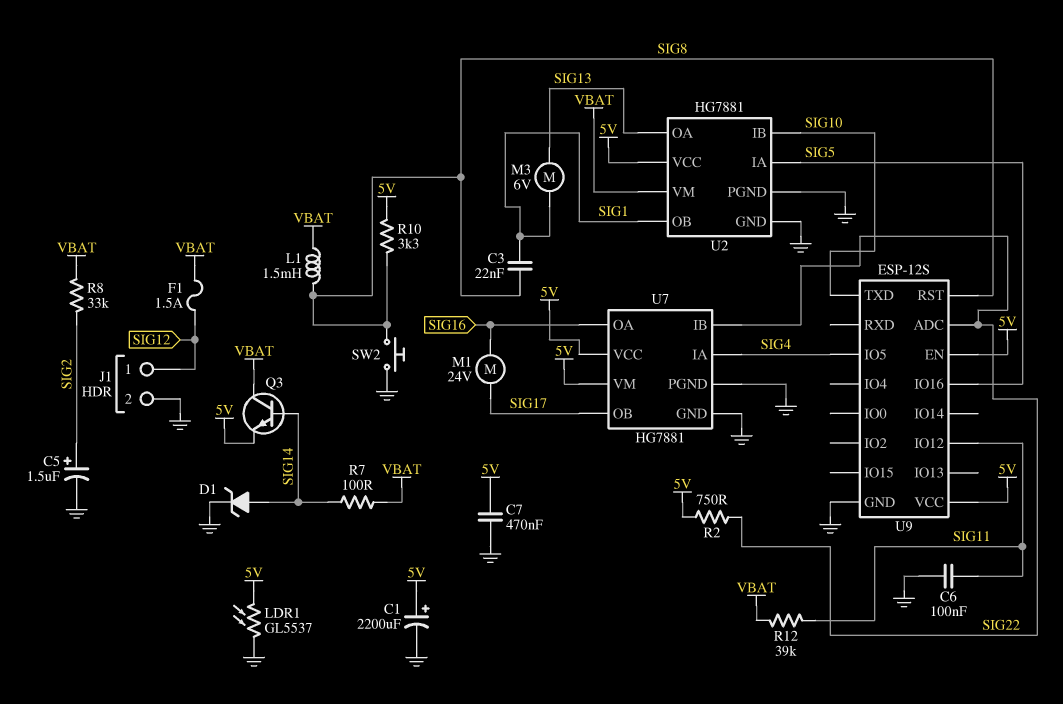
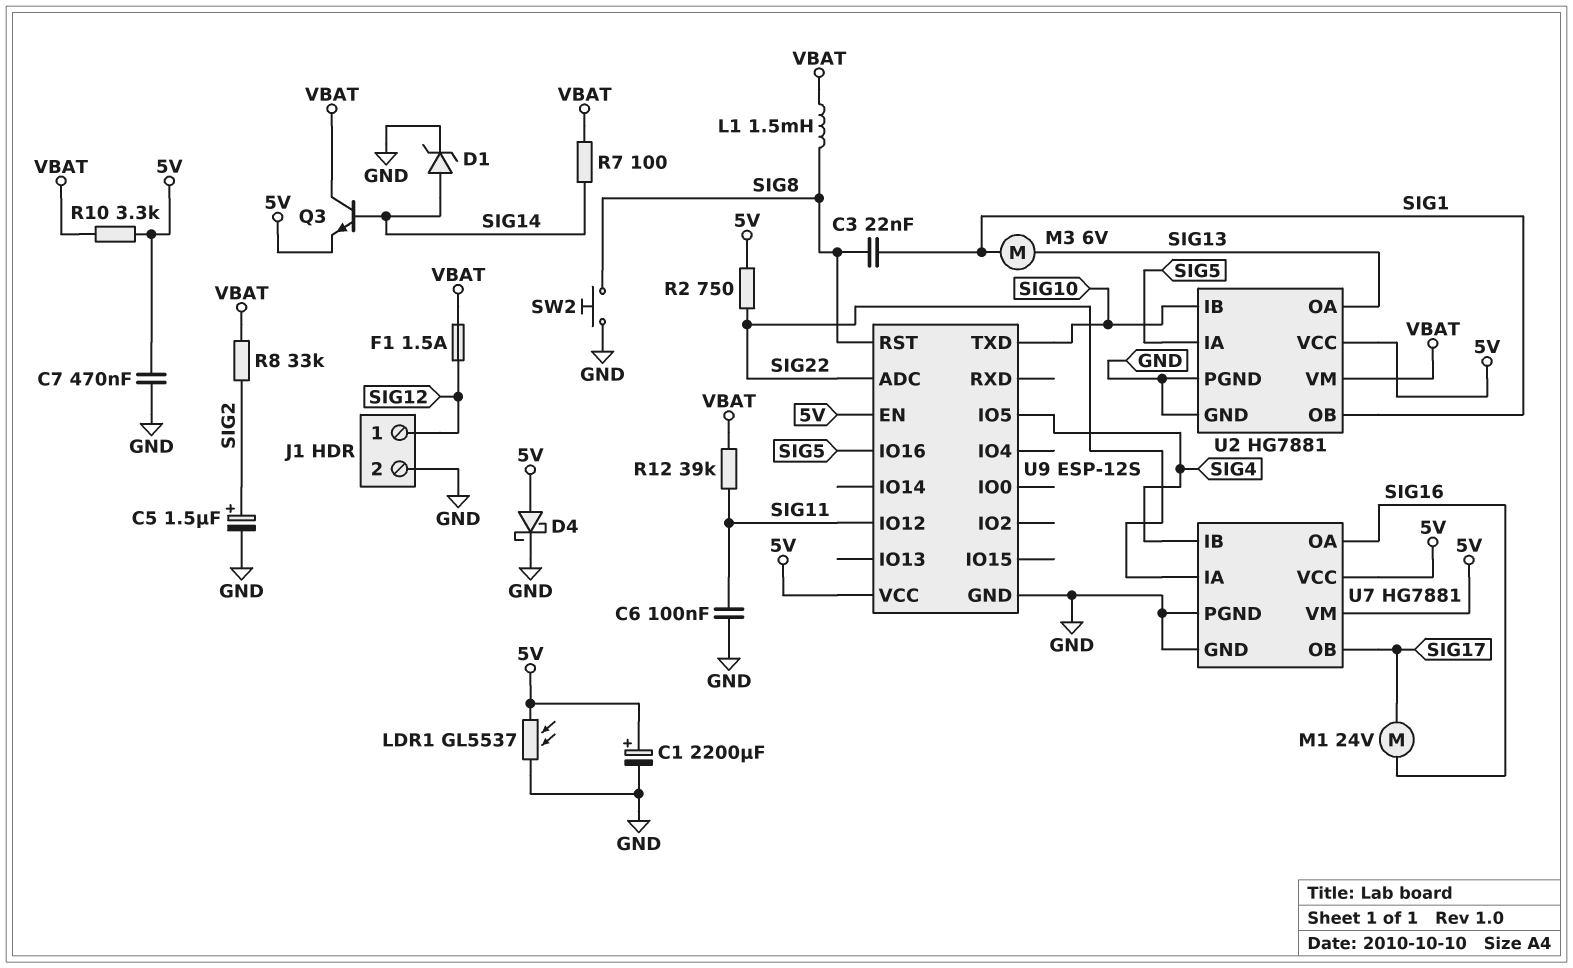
D4: none -> schottky (A 5V, K GND)
R10: 3.3k (5V, SIG8) -> 3.3k (5V, VBAT)
U7 pin IA: SIG4 -> SIG22
U7 pin IB: SIG22 -> SIG4

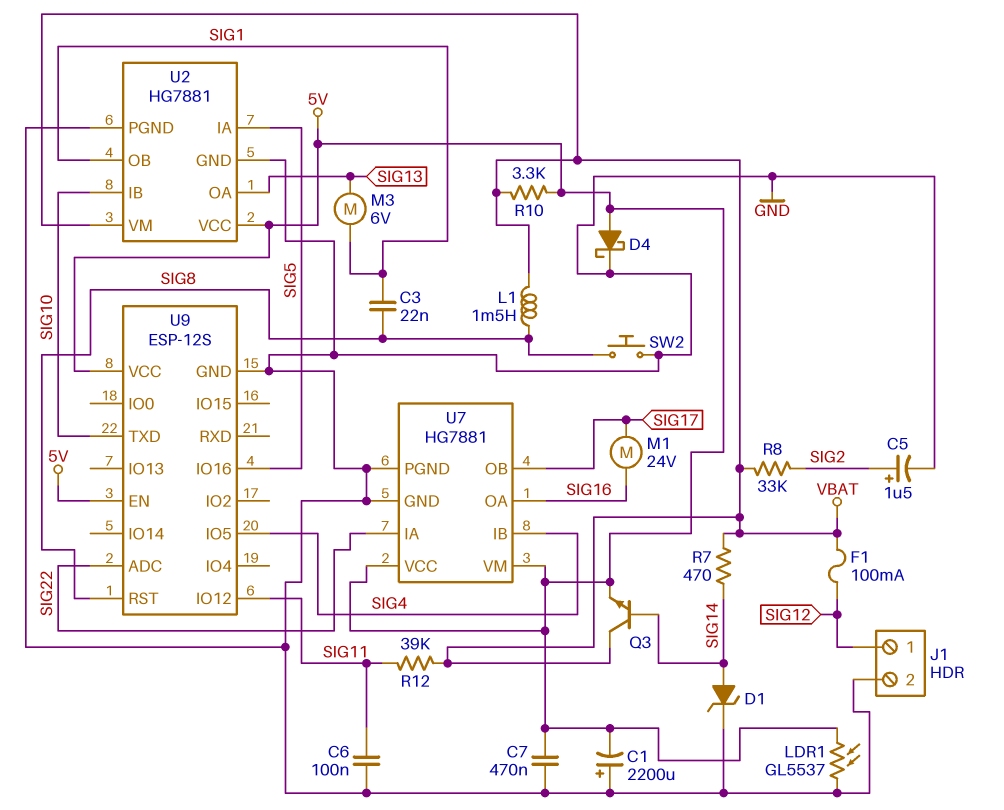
C1: 2200uF (plus 5V, minus GND) -> 2200uF (plus GND, minus 5V)
F1: 1.5A (SIG12, VBAT) -> 100mA (SIG12, VBAT)
R2: 750 (5V, SIG22) -> none
R7: 100 (SIG14, VBAT) -> 470 (SIG14, VBAT)

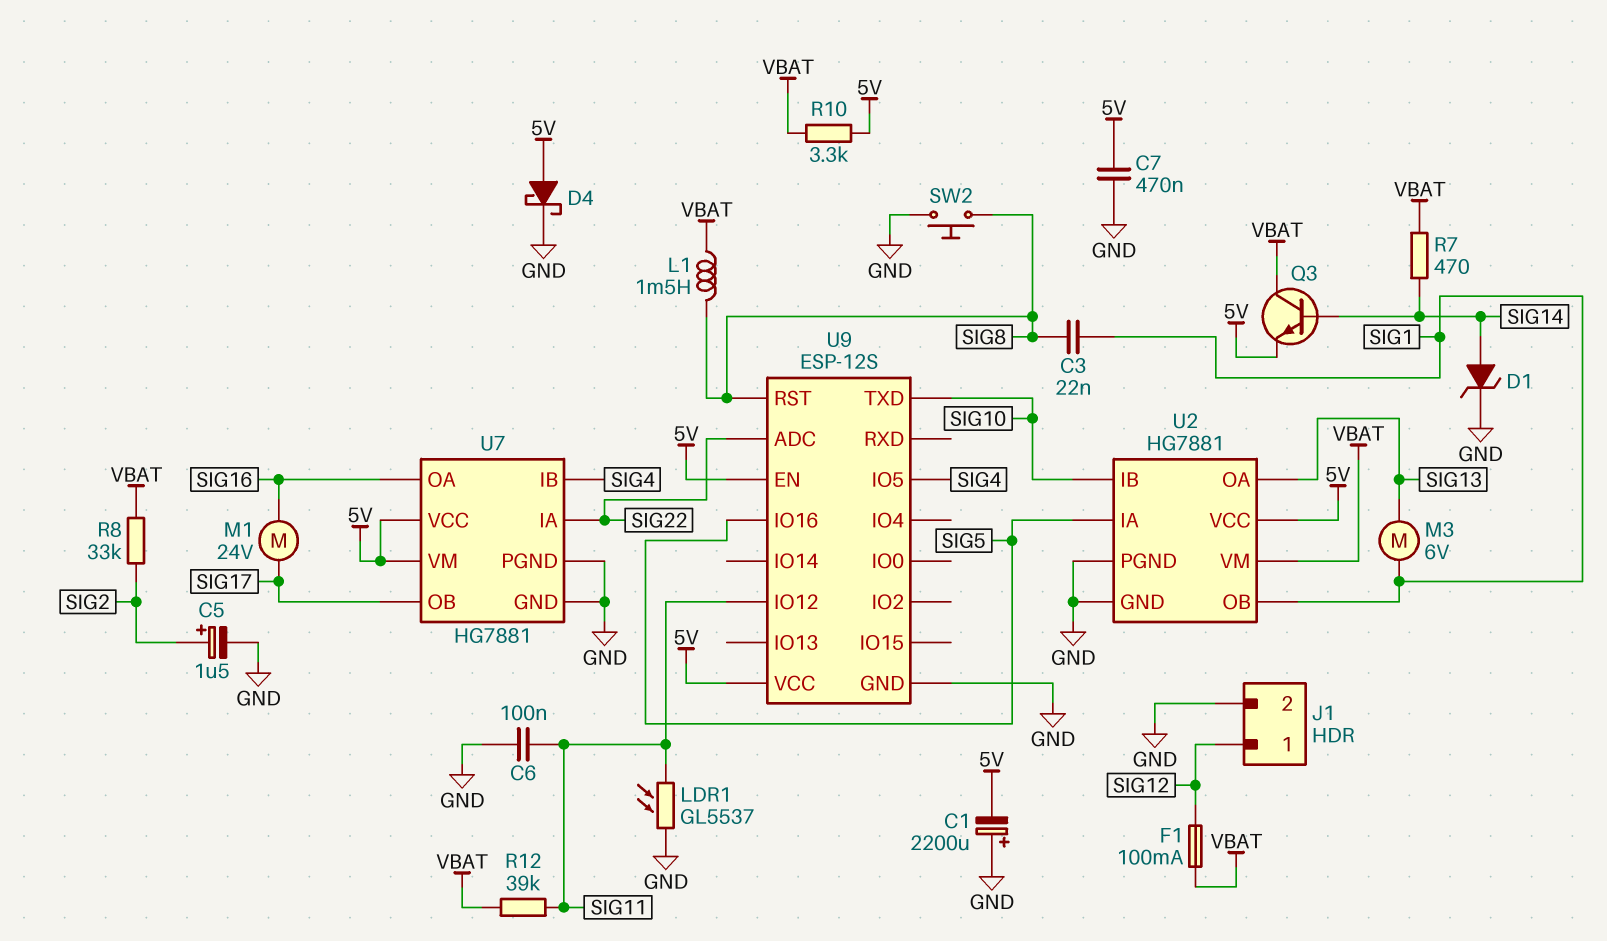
LDR1: GL5537 (5V, GND) -> GL5537 (GND, SIG11)

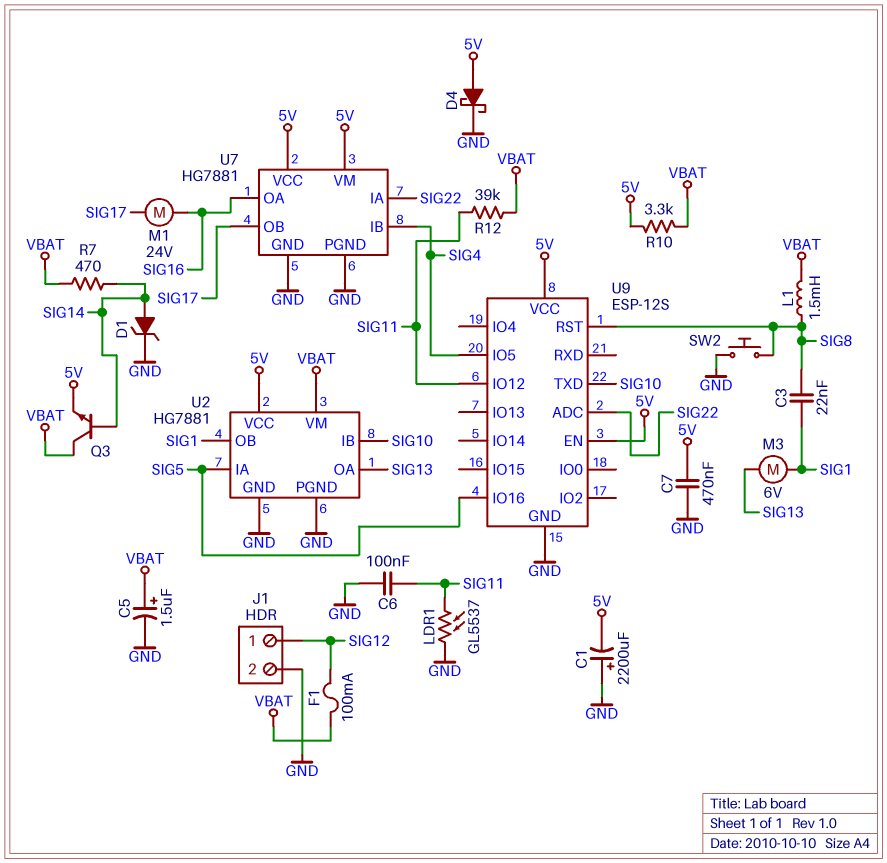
C5: 1.5uF (plus SIG2, minus GND) -> 1.5uF (plus VBAT, minus GND)
R8: 33k (SIG2, VBAT) -> none

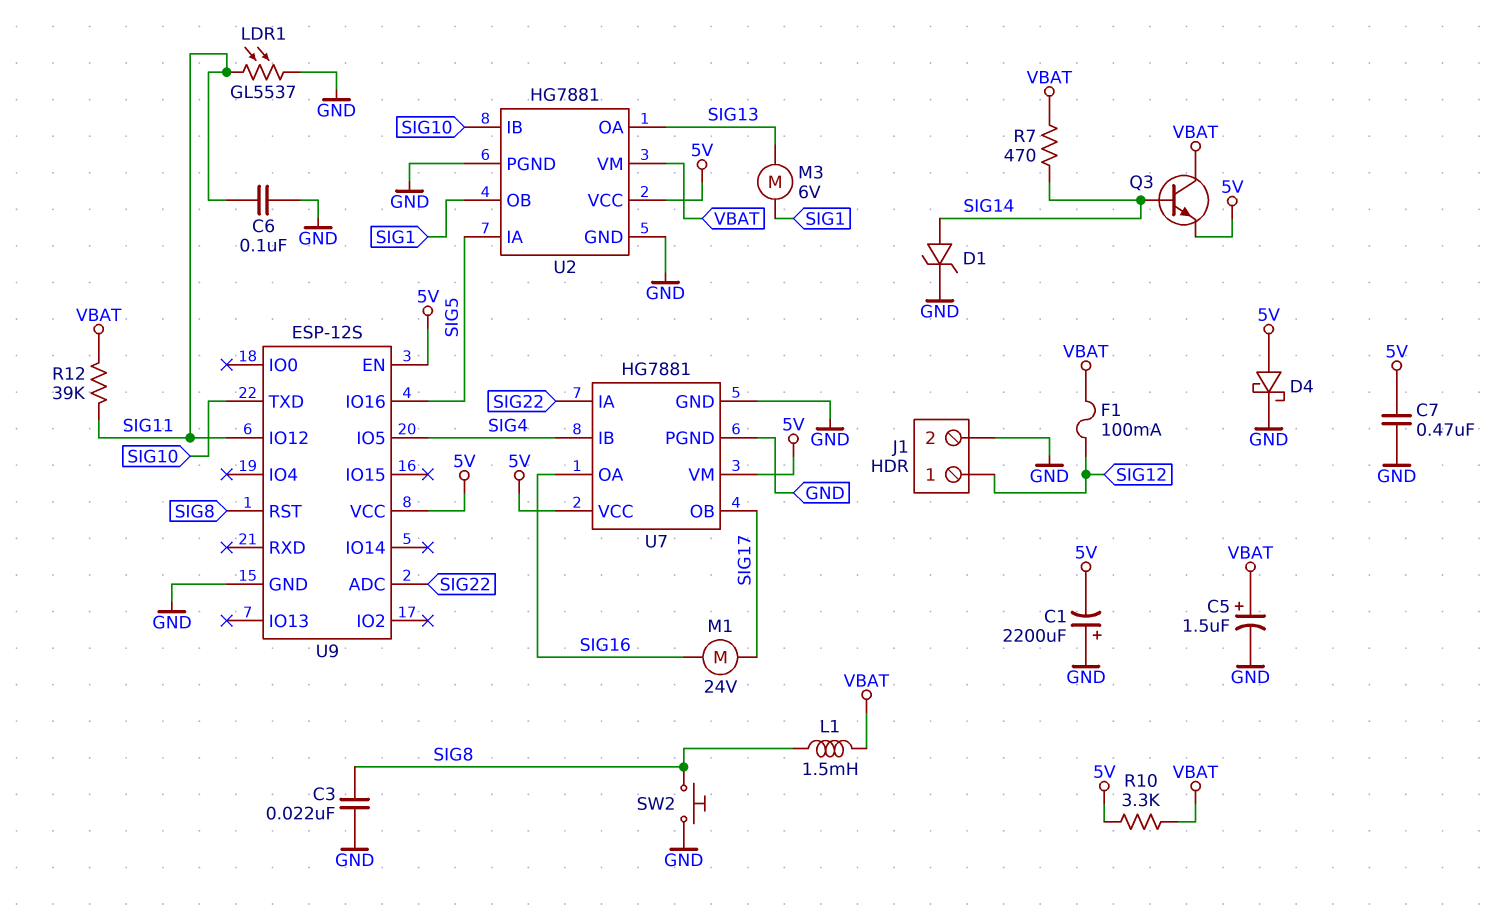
C3: 22nF (SIG1, SIG8) -> 22nF (GND, SIG8)

